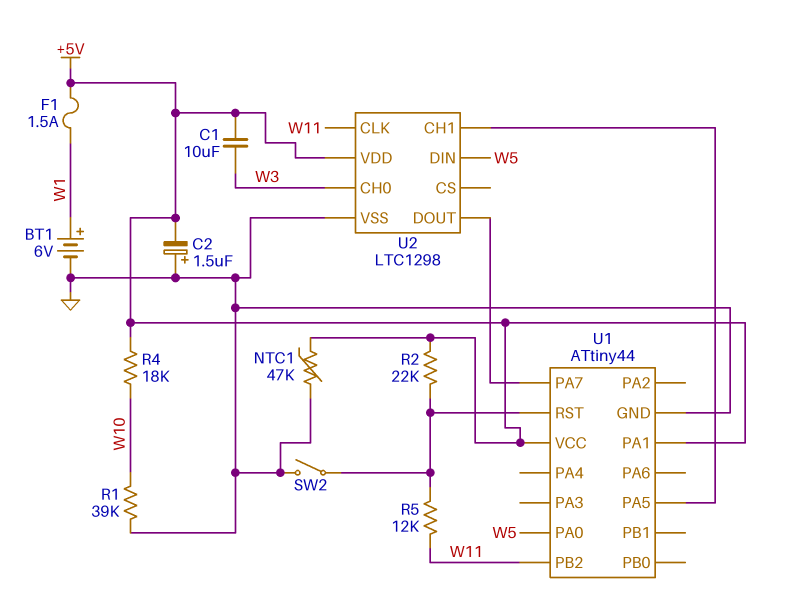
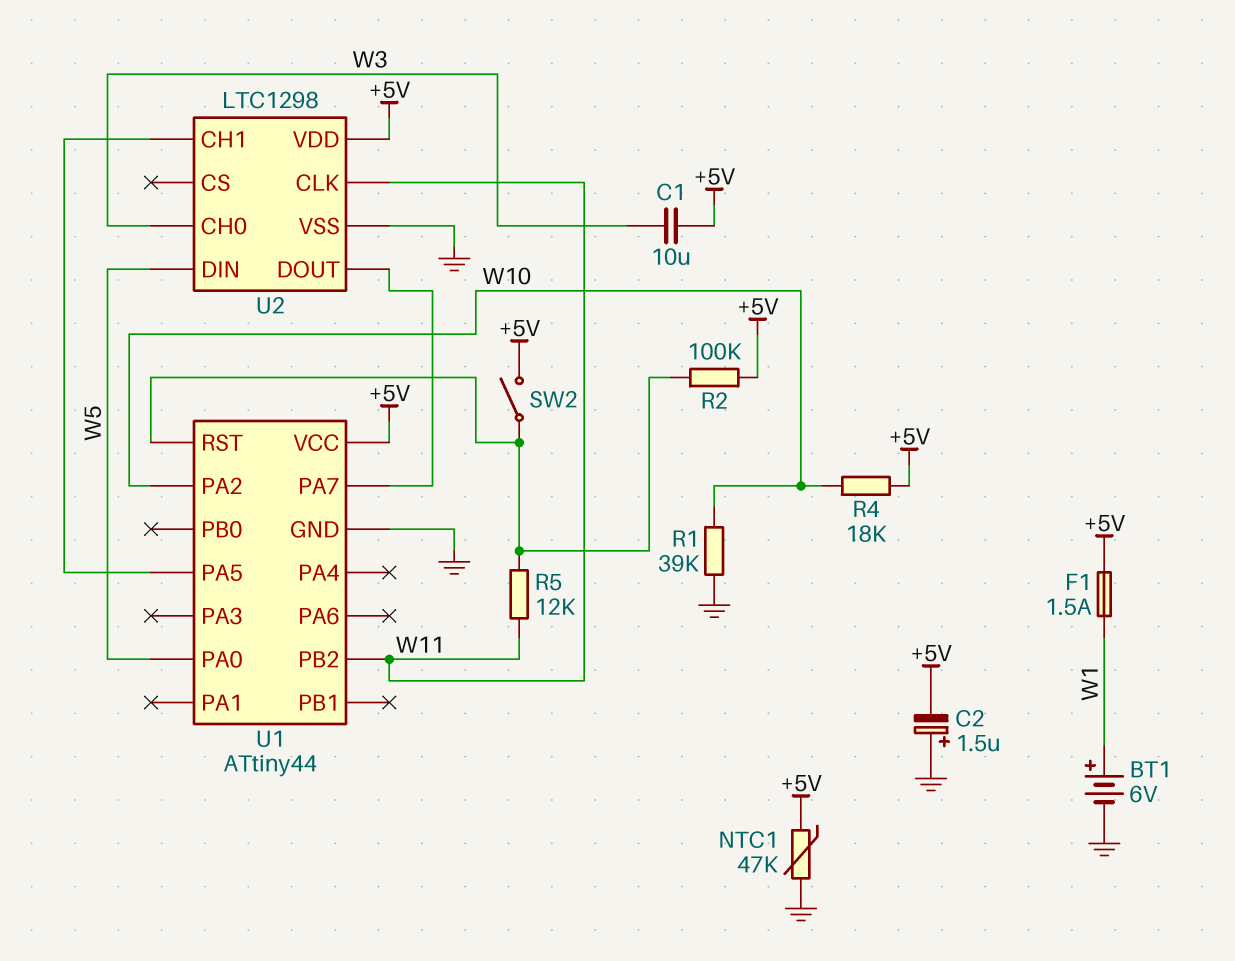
R2: 22k (+5V, U1/RST) -> 100k (+5V, U1/RST)
SW2: switch (GND, U1/RST) -> switch (+5V, U1/RST)
U1 pin PA1: +5V -> none
U1 pin PA2: none -> W10

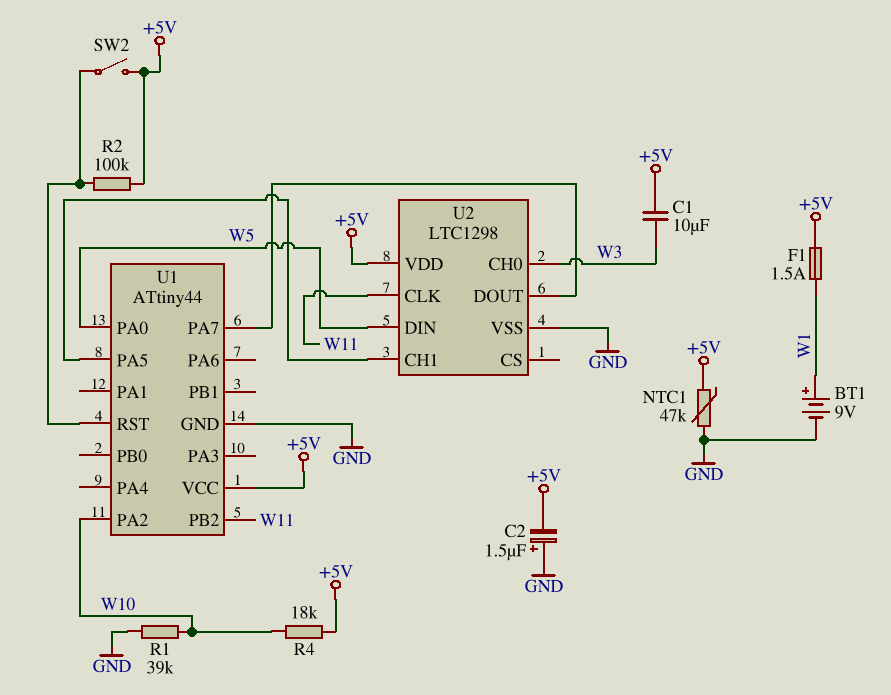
BT1: 6V (plus W1, minus GND) -> 9V (plus W1, minus GND)
R5: 12k (U1/RST, W11) -> none

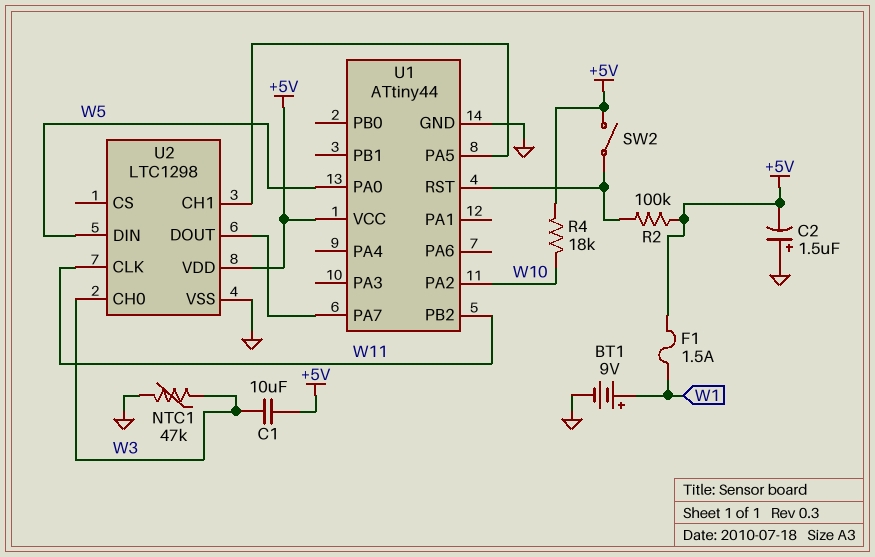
NTC1: 47k (+5V, GND) -> 47k (GND, W3)
R1: 39k (GND, W10) -> none

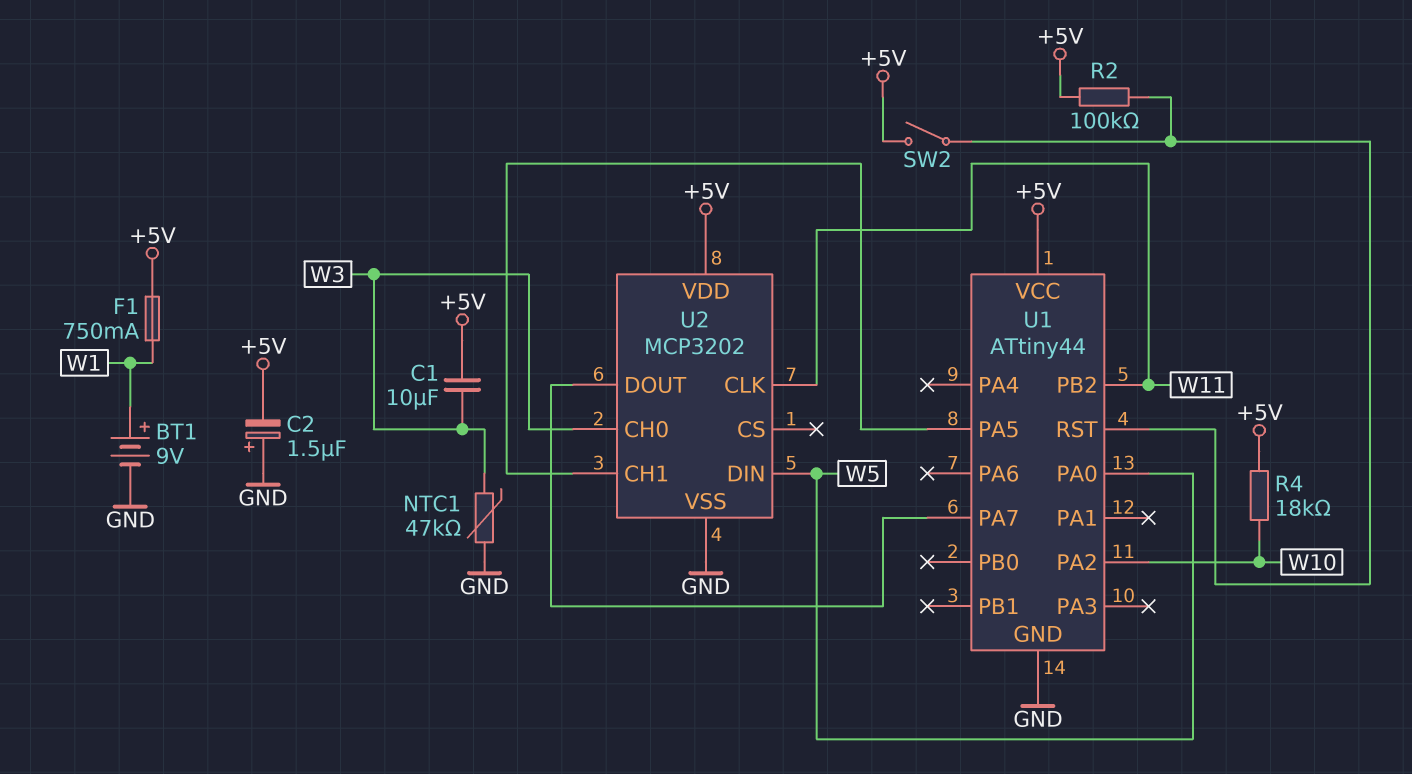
F1: 1.5A (+5V, W1) -> 750mA (+5V, W1)
U2: LTC1298 -> MCP3202

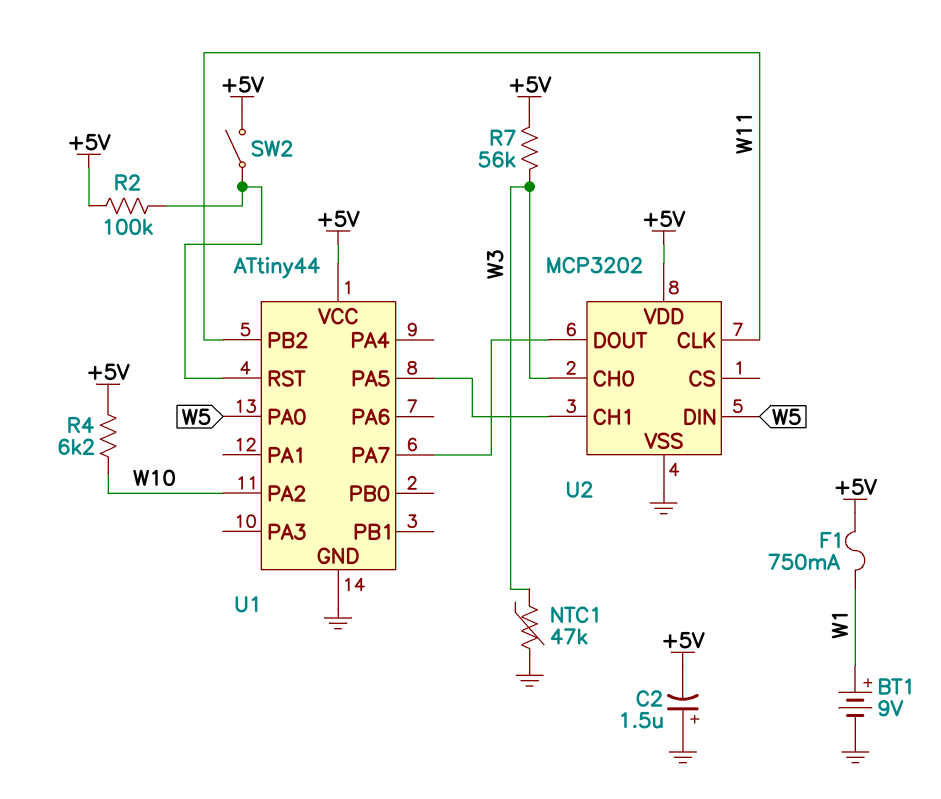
C1: 10uF (+5V, W3) -> none
R4: 18k (+5V, W10) -> 6.2k (+5V, W10)
R7: none -> 56k (+5V, W3)

